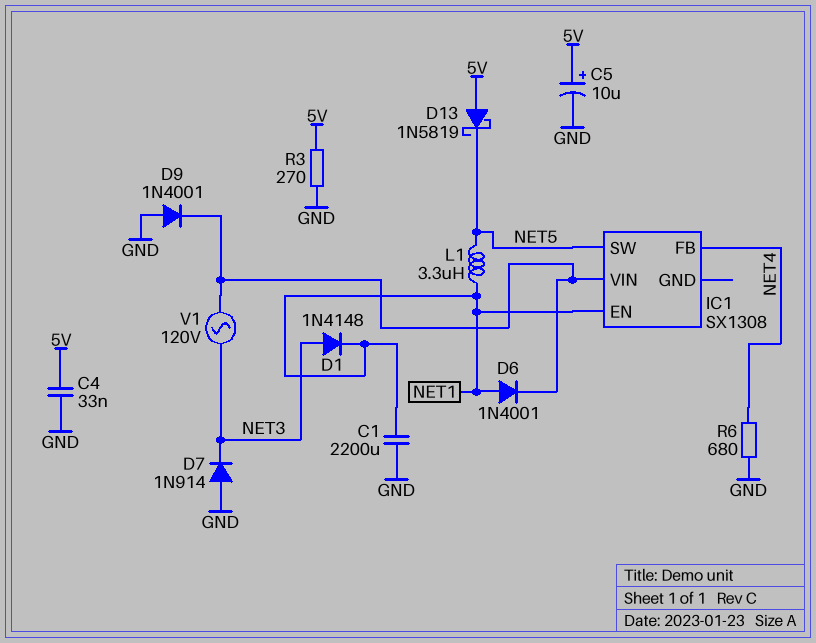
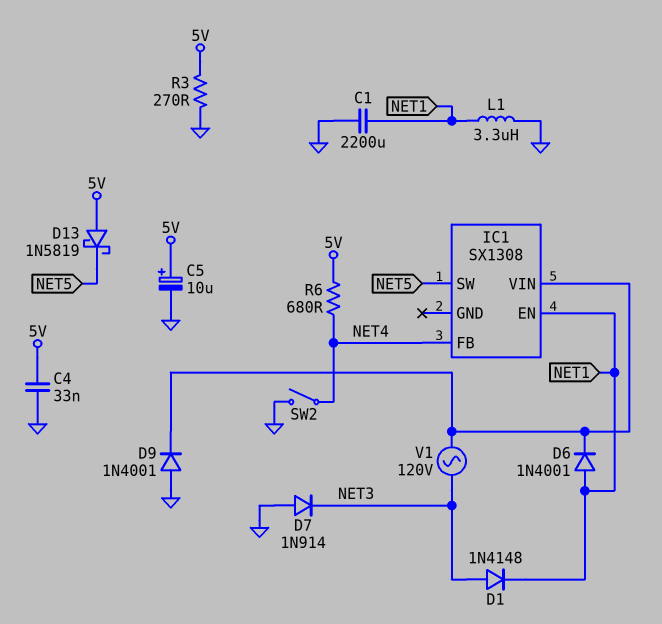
L1: 3.3uH (NET1, NET5) -> 3.3uH (GND, NET1)
R6: 680 (GND, NET4) -> 680 (5V, NET4)
SW2: none -> switch (GND, NET4)

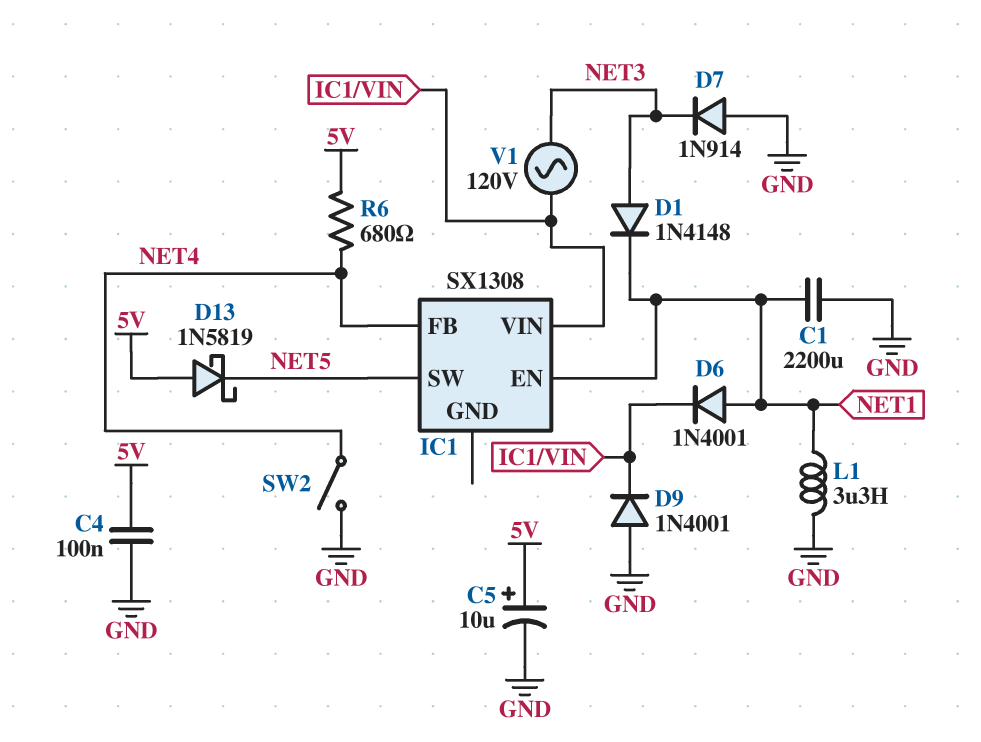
C4: 33nF (5V, GND) -> 100nF (5V, GND)
R3: 270 (5V, GND) -> none

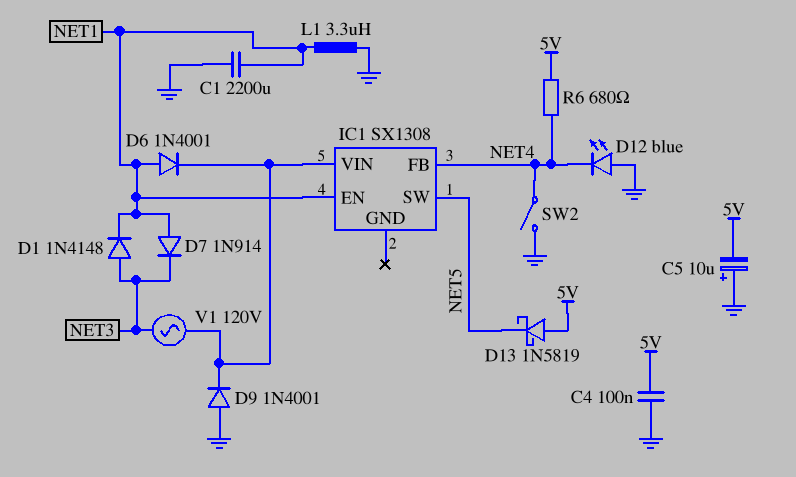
C5: 10uF (plus 5V, minus GND) -> 10uF (plus GND, minus 5V)
D7: diode 1N914 (A GND, K NET3) -> diode 1N914 (A NET1, K NET3)
D12: none -> LED blue (A GND, K NET4)

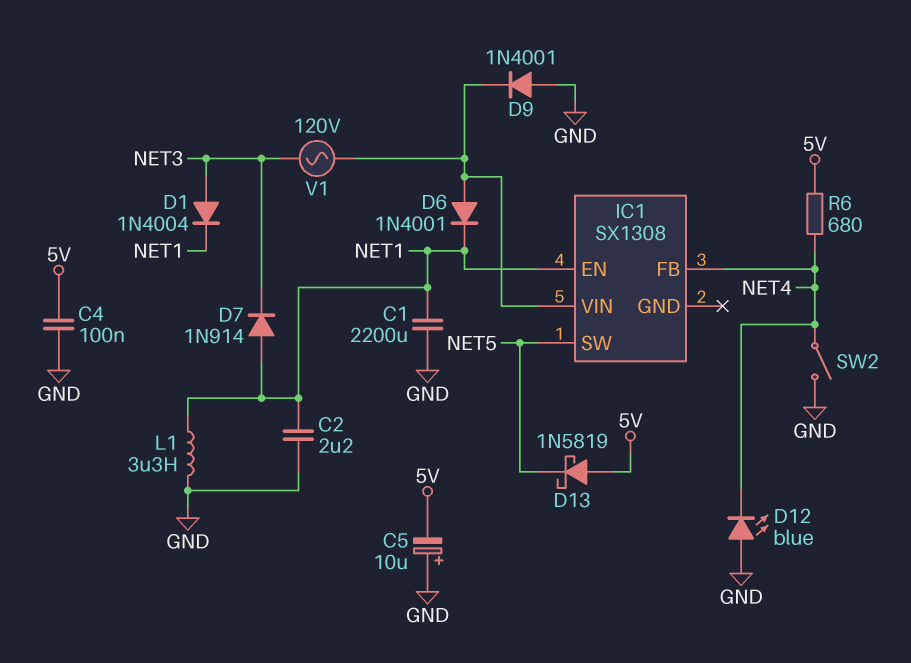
C2: none -> 2.2uF (GND, NET1)
D1: diode 1N4148 (A NET3, K NET1) -> diode 1N4004 (A NET3, K NET1)
D6: diode 1N4001 (A NET1, K IC1/VIN) -> diode 1N4001 (A IC1/VIN, K NET1)

